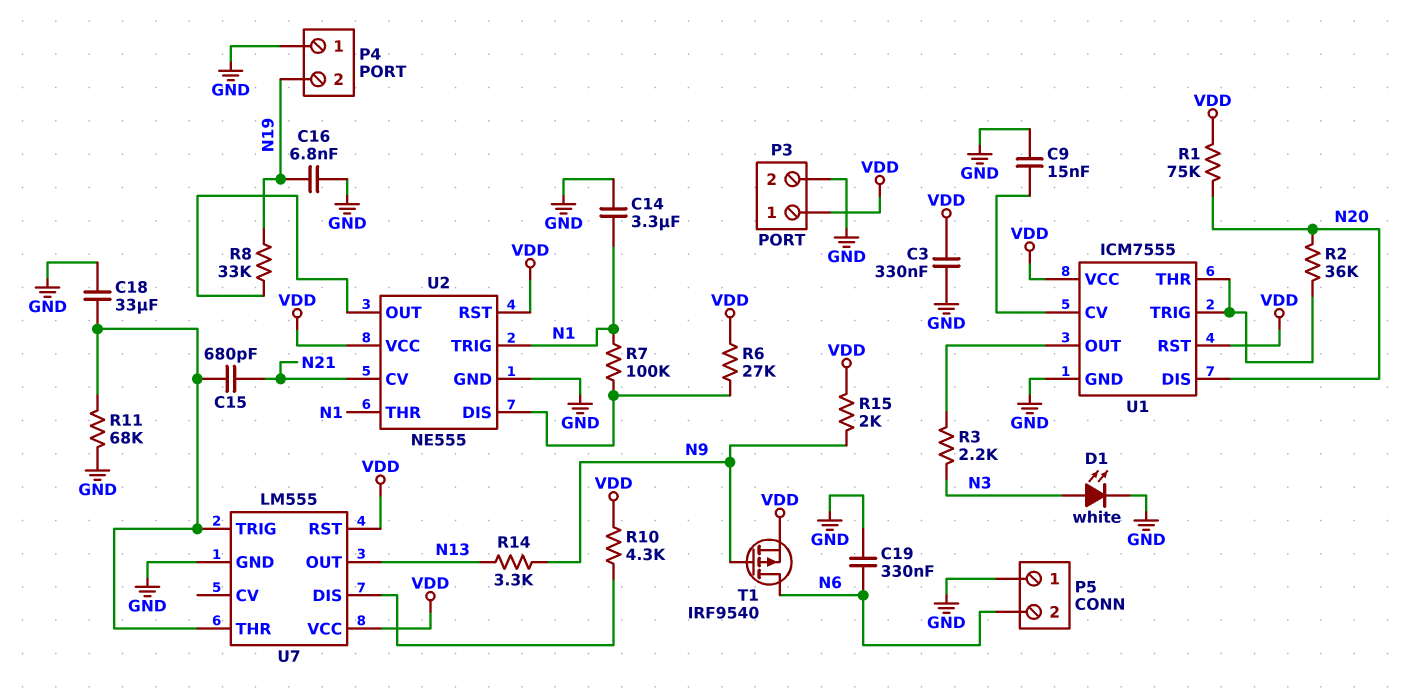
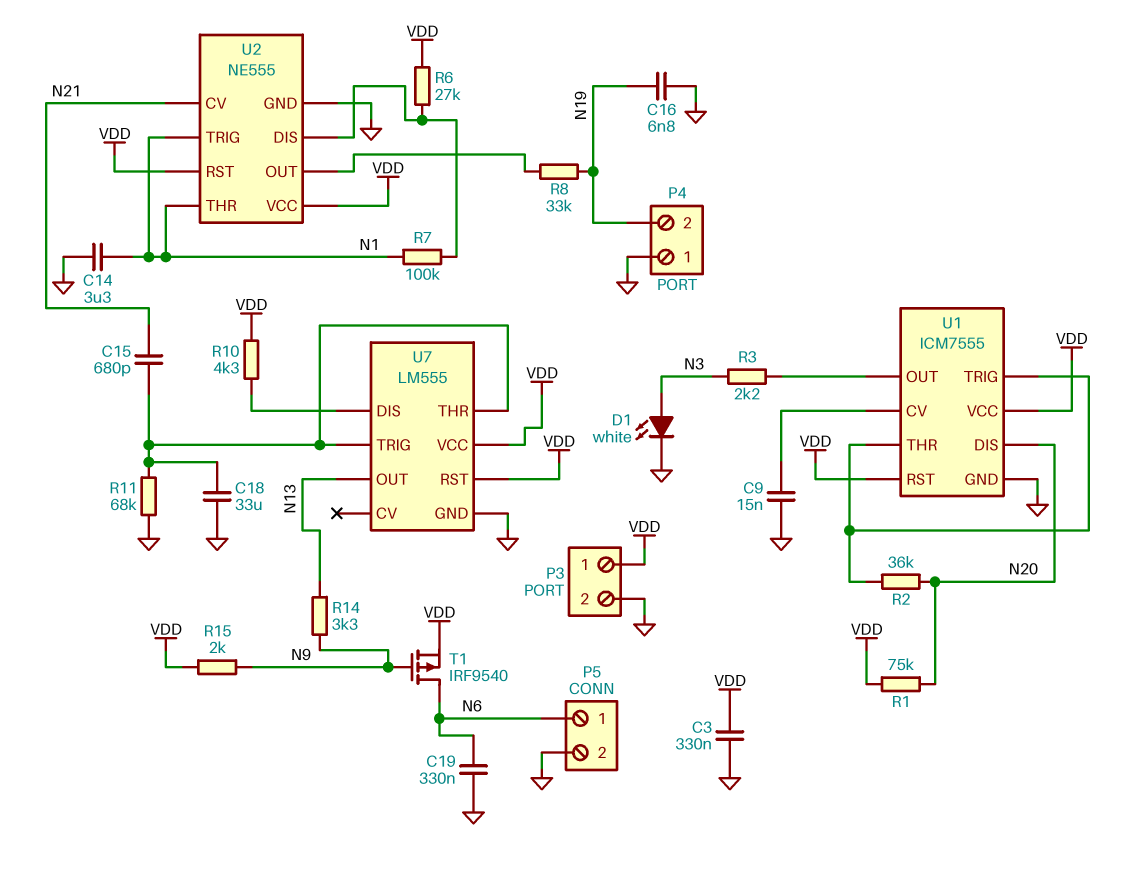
P5 pin 1: GND -> N6
P5 pin 2: N6 -> GND

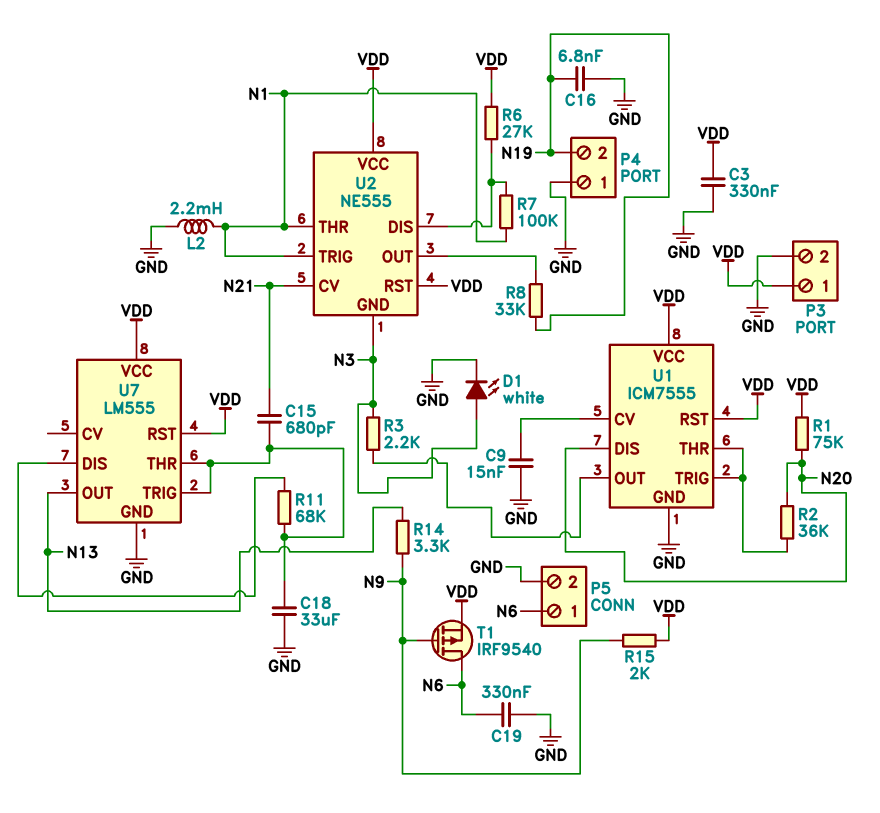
C14: 3.3uF (GND, N1) -> none
L2: none -> 2.2mH (GND, N1)
R10: 4.3k (U7/DIS, VDD) -> none
R11: 68k (GND, U7/THR) -> 68k (U7/DIS, U7/THR)
U2 pin GND: GND -> N3

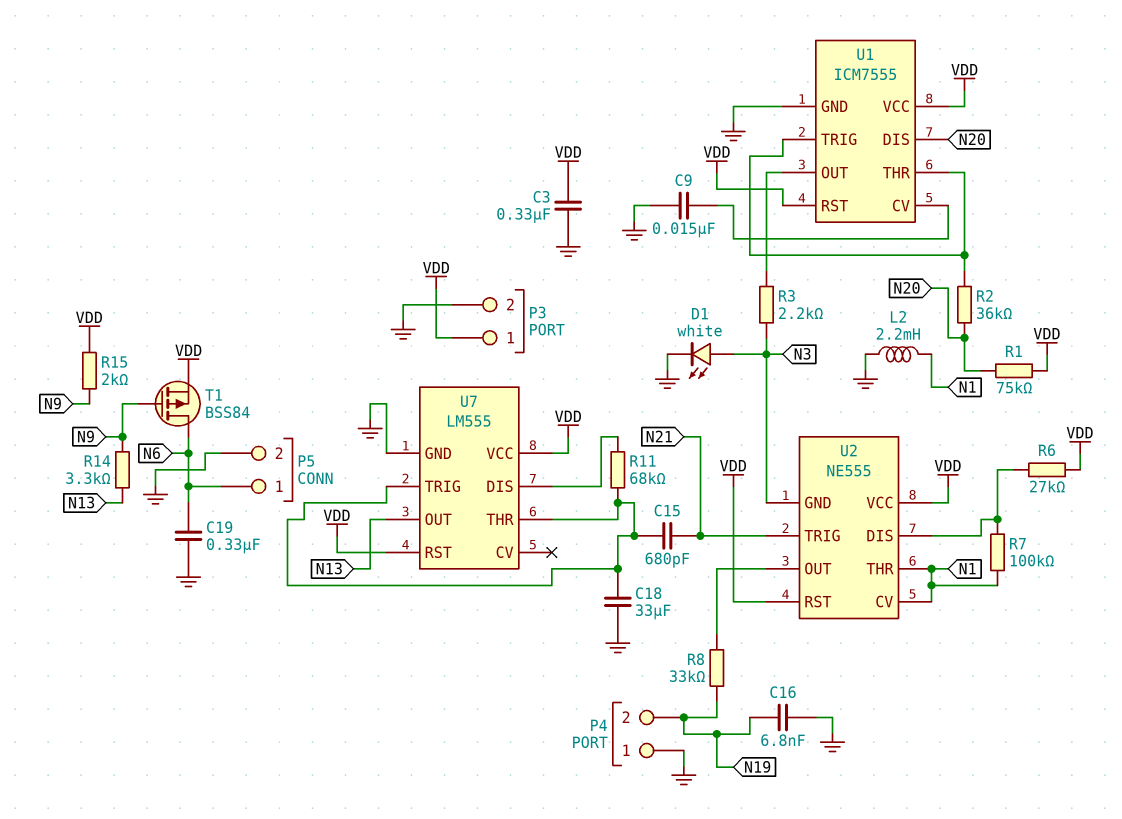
T1: PMOS IRF9540 (G N9, D N6, S VDD) -> PMOS BSS84 (G N9, D N6, S VDD)
U2 pin CV: N21 -> N1
U2 pin TRIG: N1 -> N21

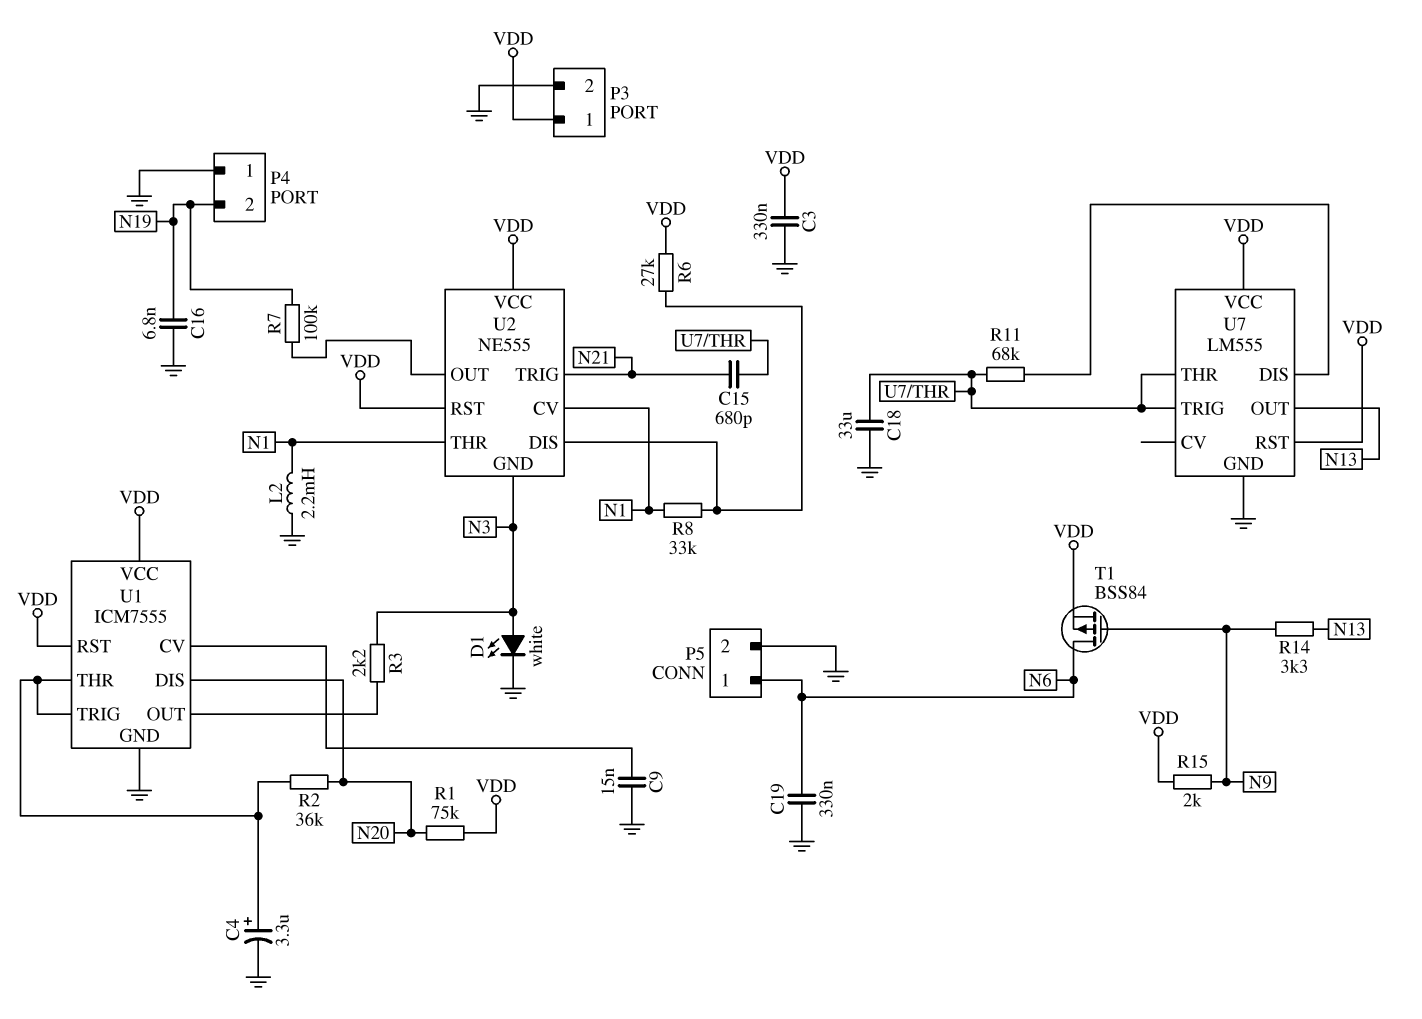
C4: none -> 3.3uF (plus U1/THR, minus GND)
R7: 100k (N1, U2/DIS) -> 100k (N19, U2/OUT)
R8: 33k (N19, U2/OUT) -> 33k (N1, U2/DIS)

